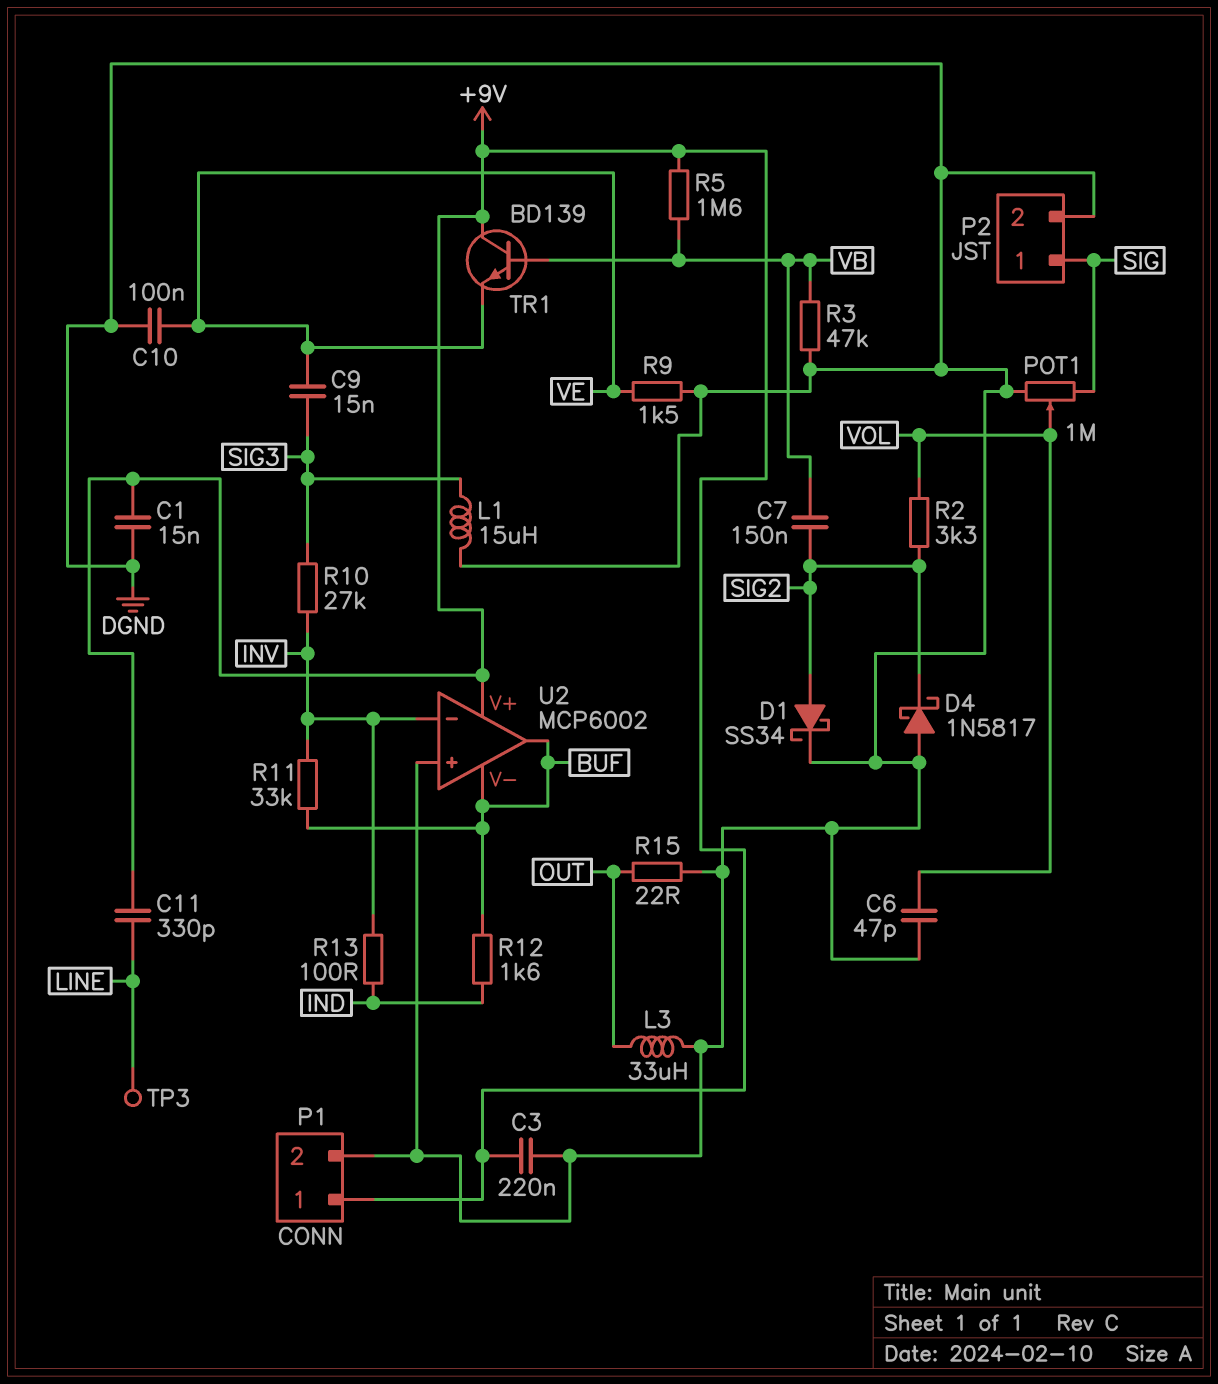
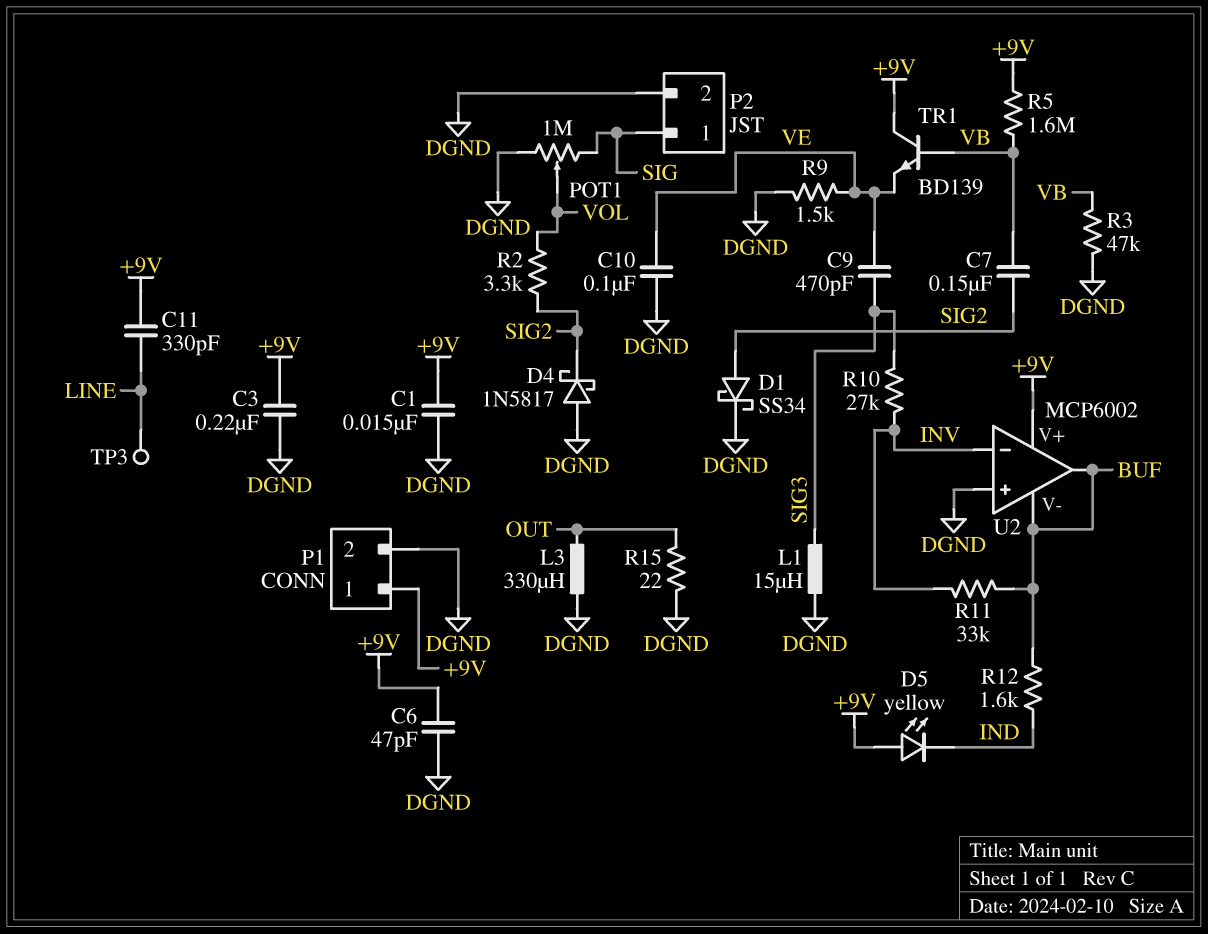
C6: 47pF (DGND, VOL) -> 47pF (+9V, DGND)
C9: 15nF (SIG3, VE) -> 470pF (SIG3, VE)
D5: none -> LED yellow (A +9V, K IND)
L3: 33uH (DGND, OUT) -> 330uH (DGND, OUT)
R13: 100 (IND, INV) -> none

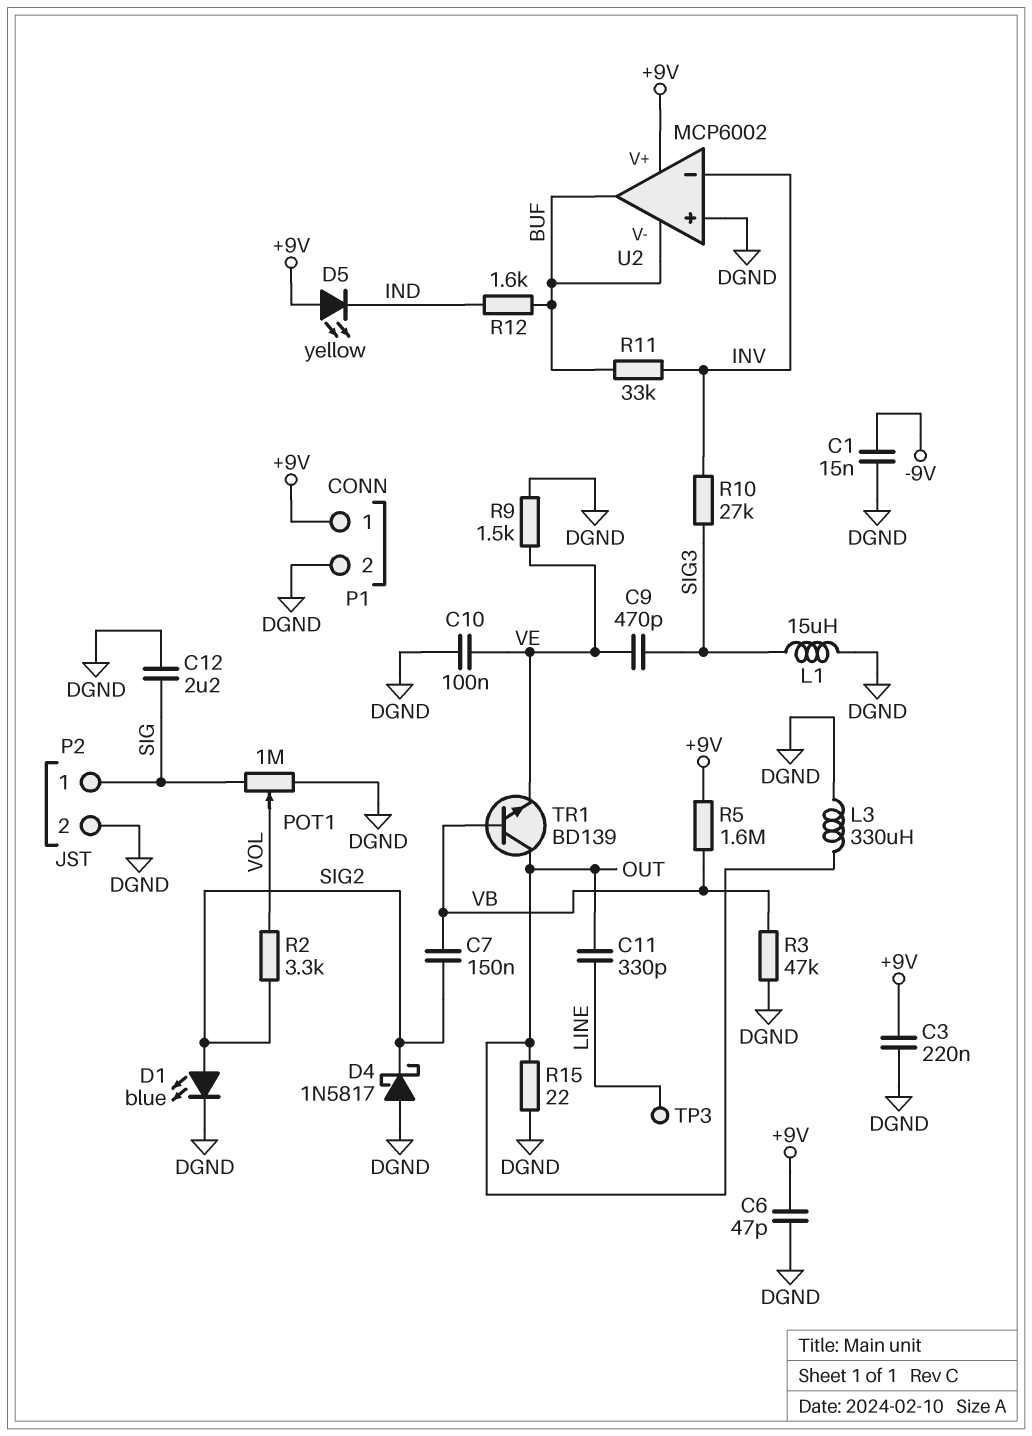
C1: 15nF (+9V, DGND) -> 15nF (-9V, DGND)
C11: 330pF (+9V, LINE) -> 330pF (LINE, OUT)
C12: none -> 2.2uF (DGND, SIG)
D1: schottky SS34 (A SIG2, K DGND) -> LED blue (A SIG2, K DGND)
TR1: NPN BD139 (B VB, C +9V, E VE) -> NPN BD139 (B VB, C OUT, E VE)

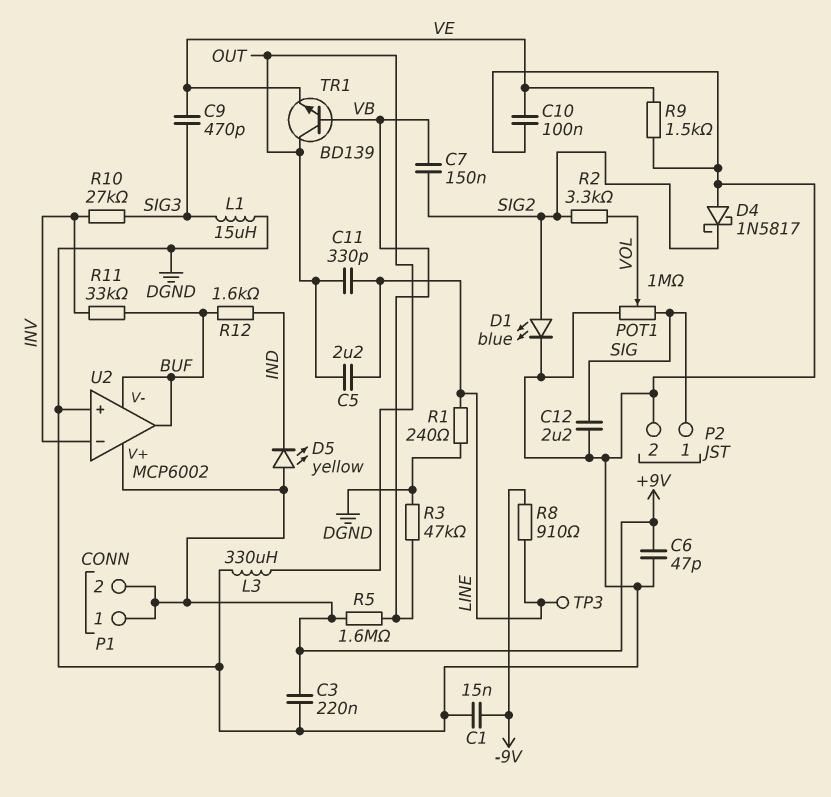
C5: none -> 2.2uF (LINE, OUT)
P1 pin 2: DGND -> +9V
R1: none -> 240 (DGND, LINE)
R8: none -> 910 (-9V, LINE)
R15: 22 (DGND, OUT) -> none

